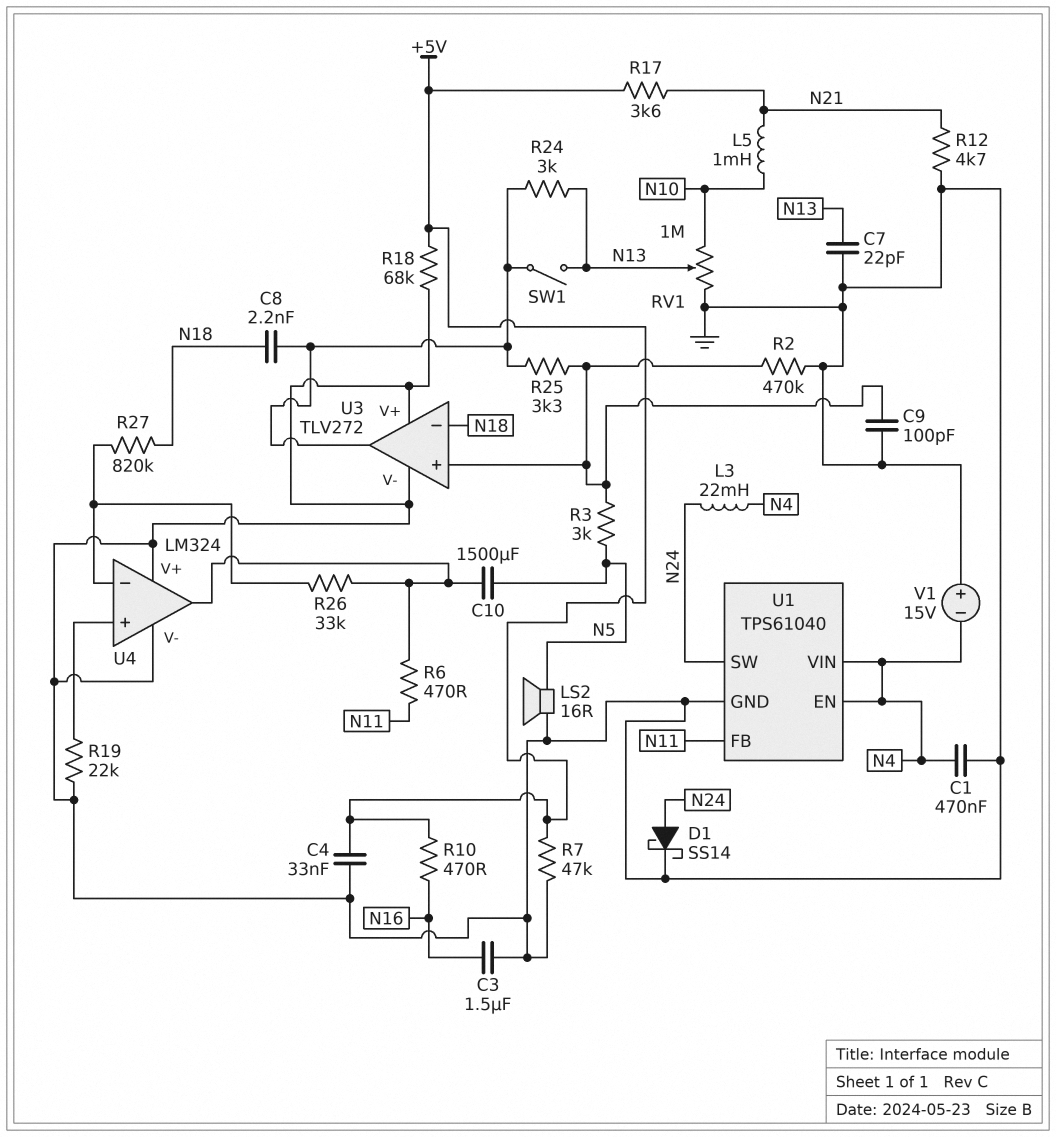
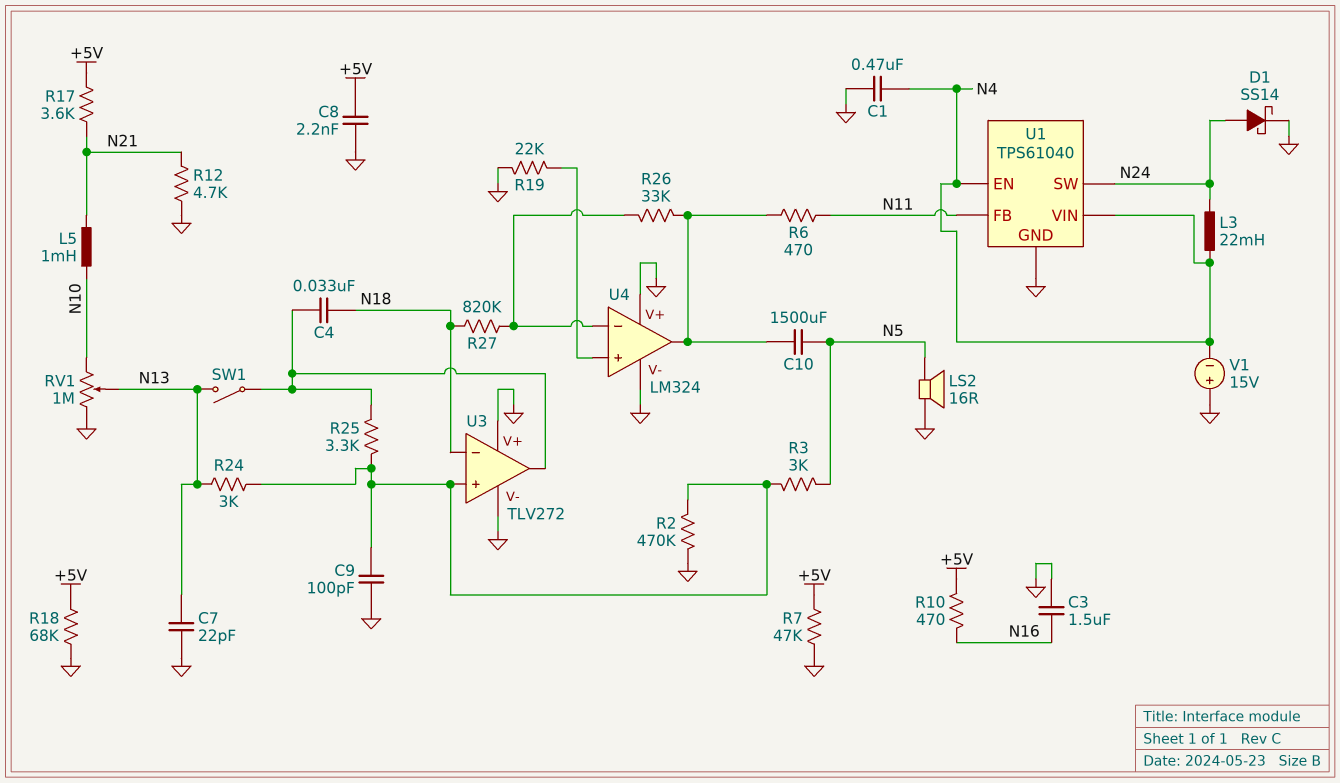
C4: 33nF (+5V, GND) -> 33nF (N18, U3/out)
C8: 2.2nF (N18, U3/out) -> 2.2nF (+5V, GND)
R24: 3k (N13, U3/out) -> 3k (N13, U3/in+)

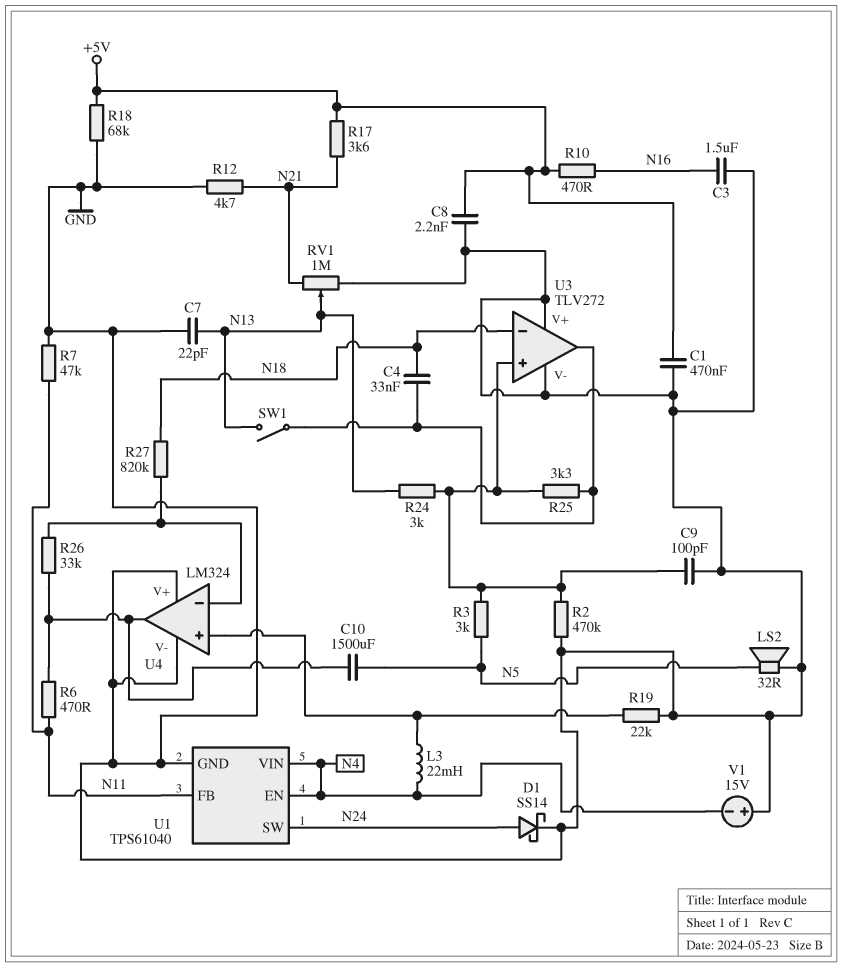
C1: 470nF (GND, N4) -> 470nF (+5V, GND)
L3: 22mH (N4, N24) -> 22mH (N4, U4/in+)
L5: 1mH (N10, N21) -> none
LS2: speaker 16R (GND, N5) -> speaker 32R (GND, N5)
R7: 47k (+5V, GND) -> 47k (GND, N11)
RV1: 1M (GND, N10, wiper N13) -> 1M (GND, N21, wiper N13)

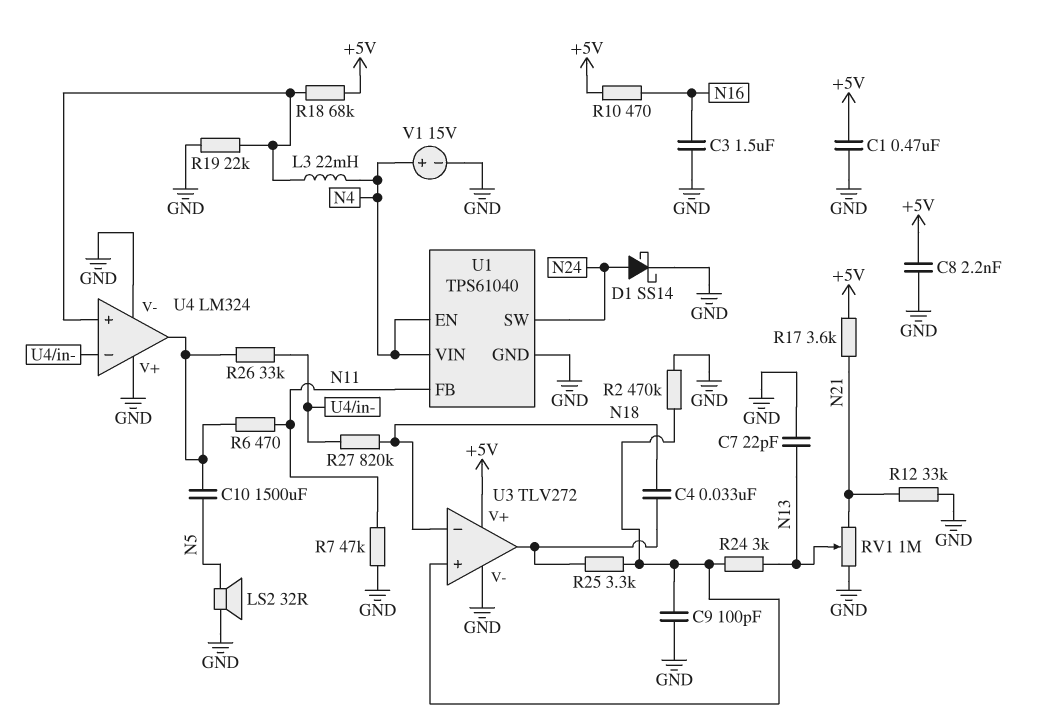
R3: 3k (N5, U3/in+) -> none
R12: 4.7k (GND, N21) -> 33k (GND, N21)
R18: 68k (+5V, GND) -> 68k (+5V, U4/in+)
SW1: switch (N13, U3/out) -> none
U3 pin V+: GND -> +5V
V1: 15V (plus GND, minus N4) -> 15V (plus N4, minus GND)

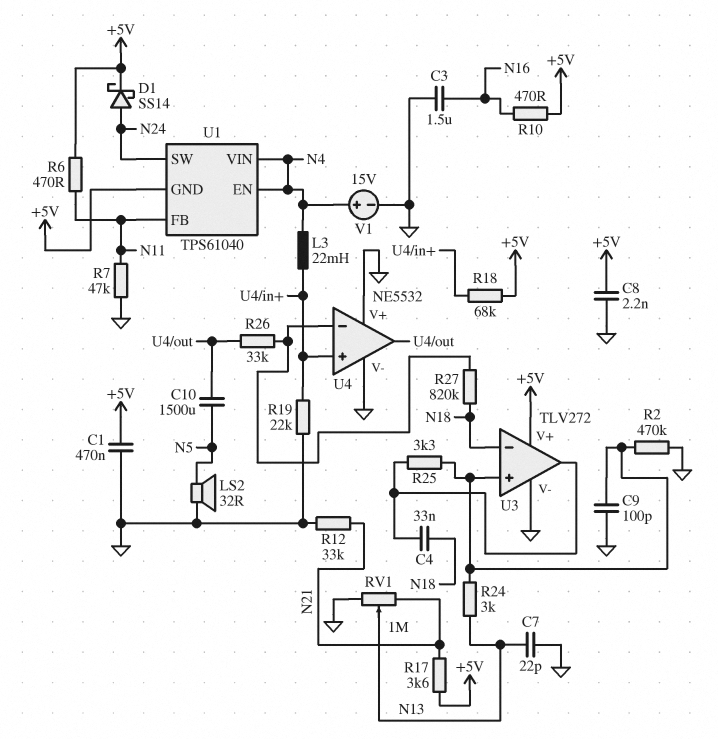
D1: schottky SS14 (A N24, K GND) -> schottky SS14 (A N24, K +5V)
R6: 470 (N11, U4/out) -> 470 (+5V, N11)
U1 pin GND: GND -> +5V
U4: LM324 -> NE5532

